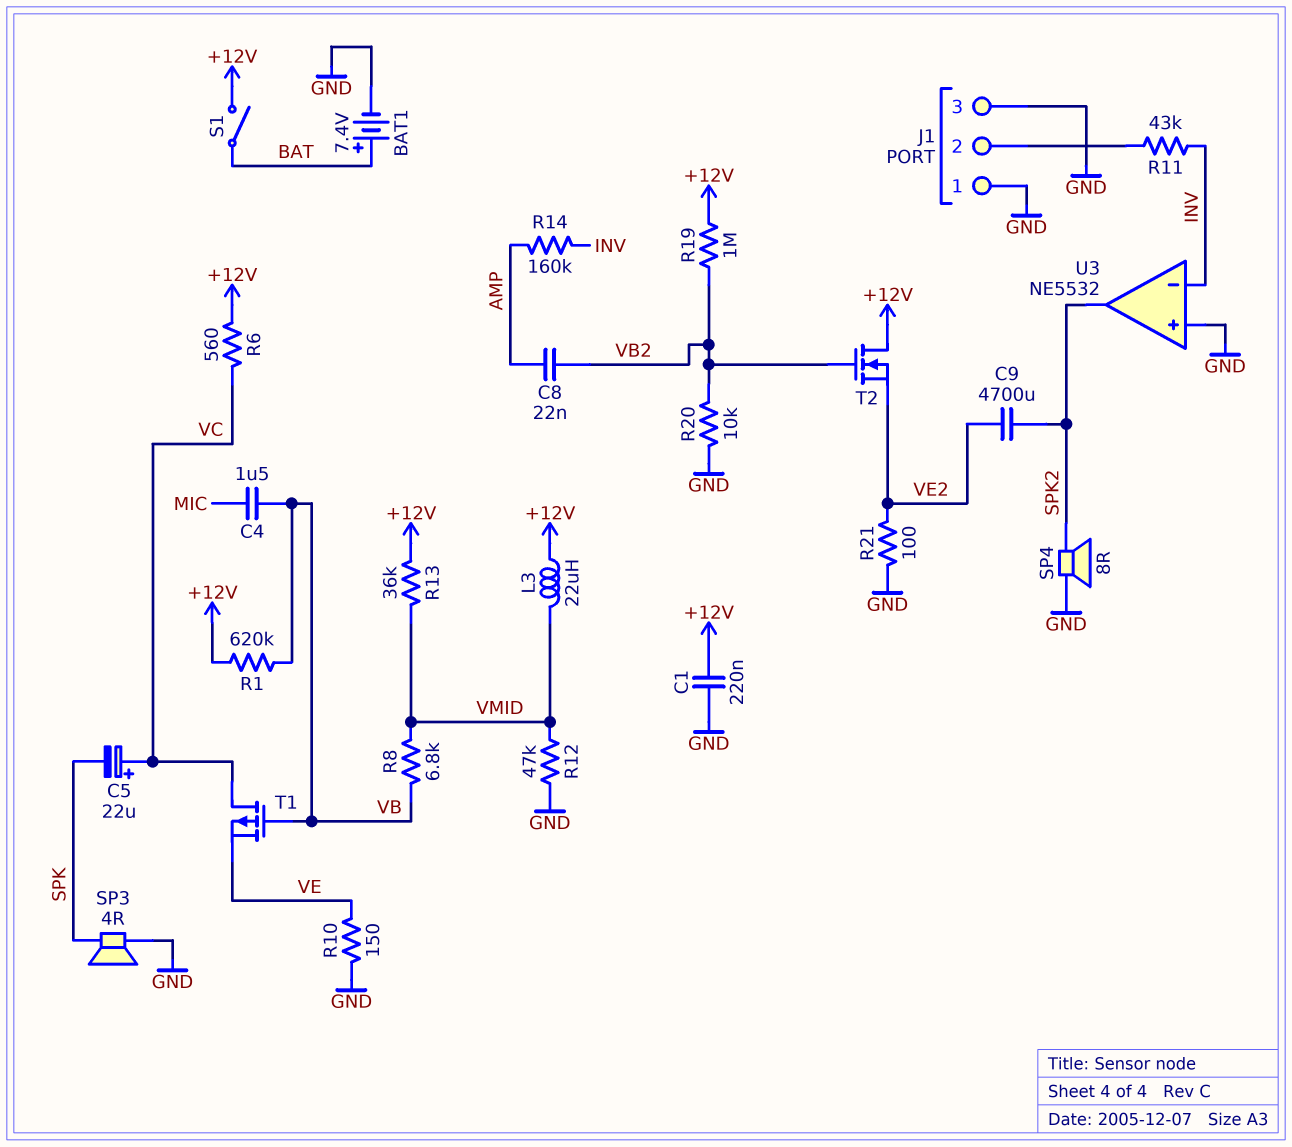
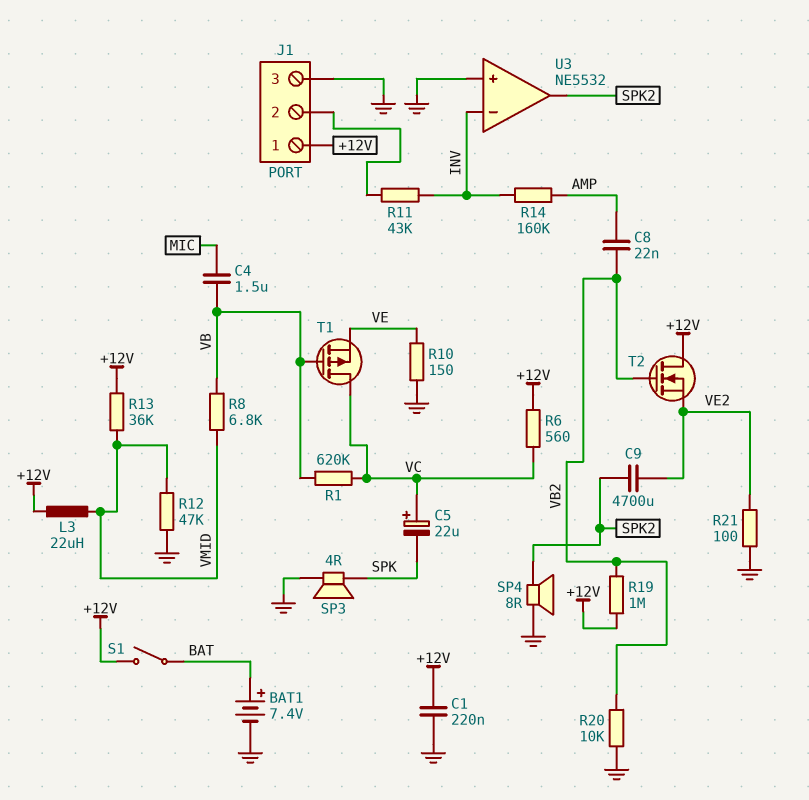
J1 pin 1: GND -> +12V
R1: 620k (+12V, VB) -> 620k (VB, VC)

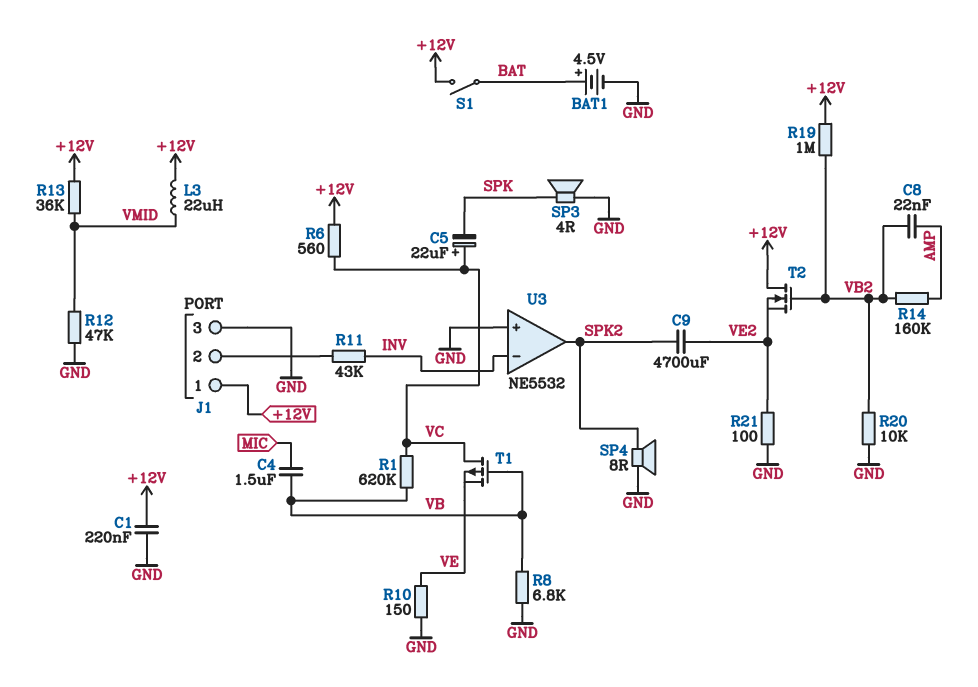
BAT1: 7.4V (plus BAT, minus GND) -> 4.5V (plus BAT, minus GND)
R8: 6.8k (VB, VMID) -> 6.8k (GND, VB)
R14: 160k (AMP, INV) -> 160k (AMP, VB2)

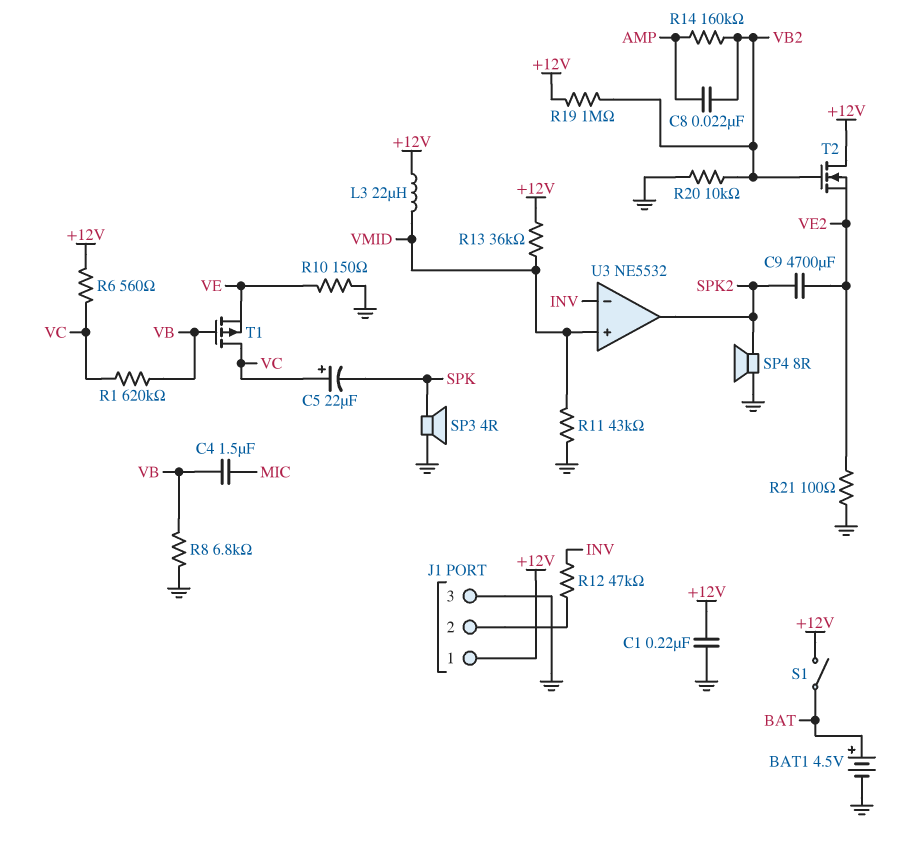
R11: 43k (INV, J1/2) -> 43k (GND, VMID)
R12: 47k (GND, VMID) -> 47k (INV, J1/2)
U3 pin in+: GND -> VMID

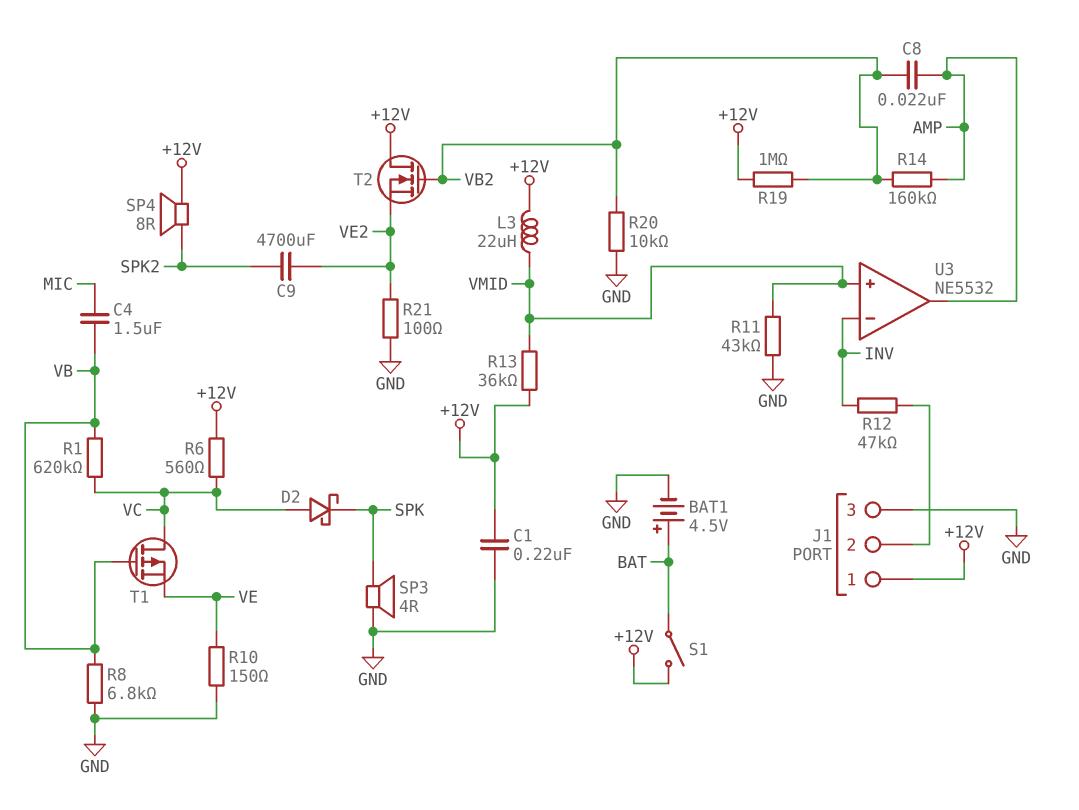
C5: 22uF (plus VC, minus SPK) -> none
D2: none -> schottky (A VC, K SPK)
SP4: speaker 8R (GND, SPK2) -> speaker 8R (+12V, SPK2)
U3 pin out: SPK2 -> AMP

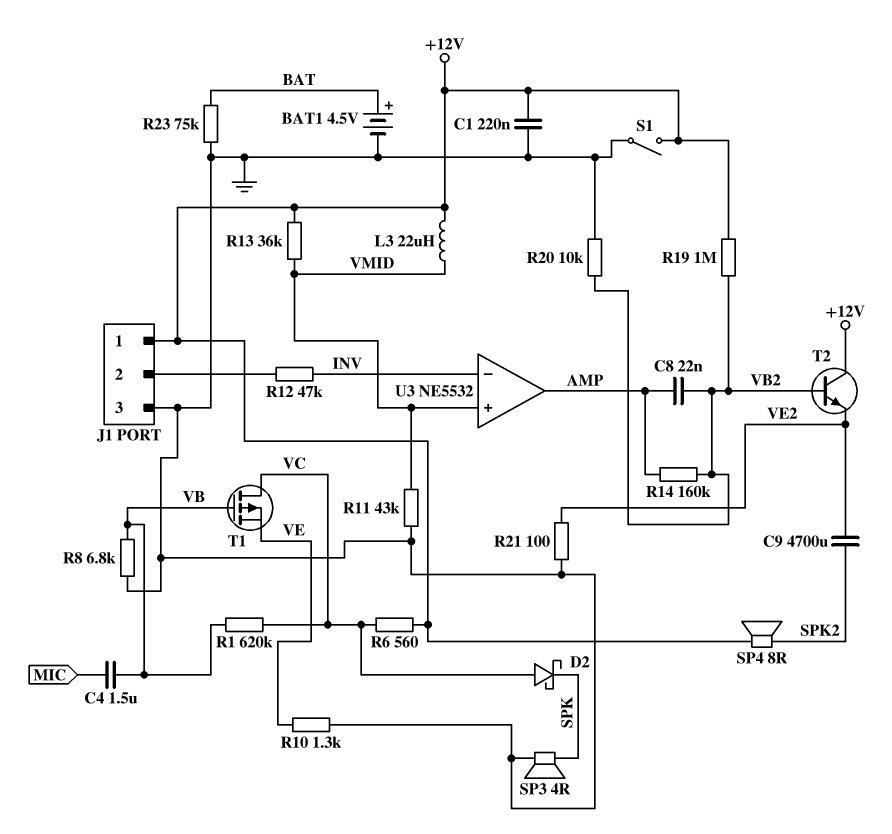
R10: 150 (GND, VE) -> 1.3k (GND, VE)
R23: none -> 75k (BAT, GND)
S1: switch (+12V, BAT) -> switch (+12V, GND)
T2: NMOS (G VB2, D +12V, S VE2) -> NPN (B VB2, C +12V, E VE2)

